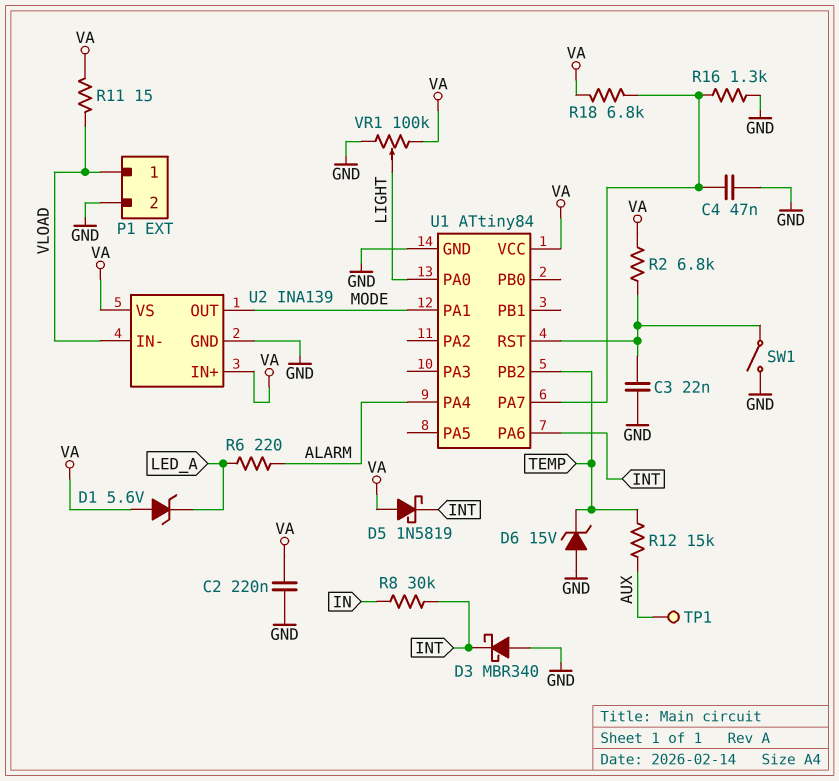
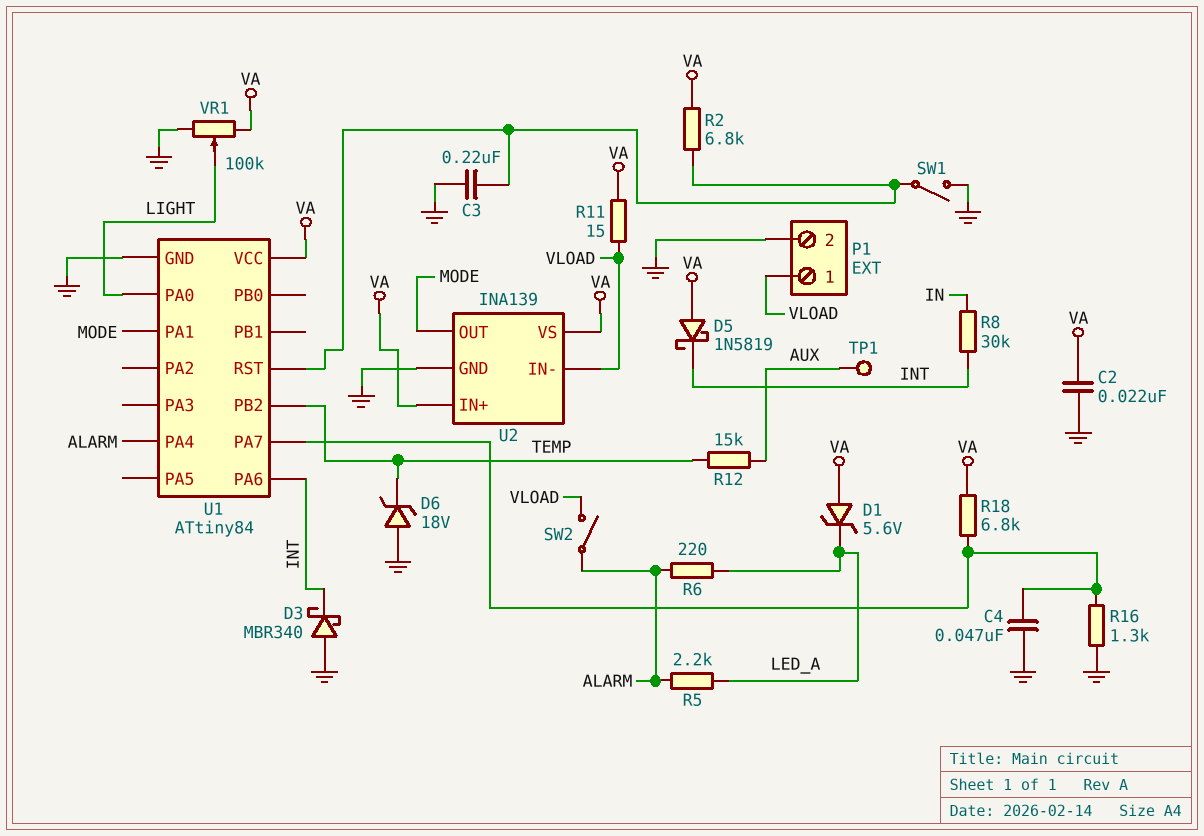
C2: 220nF (GND, VA) -> 22nF (GND, VA)
C3: 22nF (GND, U1/RST) -> 220nF (GND, U1/RST)
D6: zener 15V (A GND, K TEMP) -> zener 18V (A GND, K TEMP)
R5: none -> 2.2k (ALARM, LED_A)
SW2: none -> switch (ALARM, VLOAD)

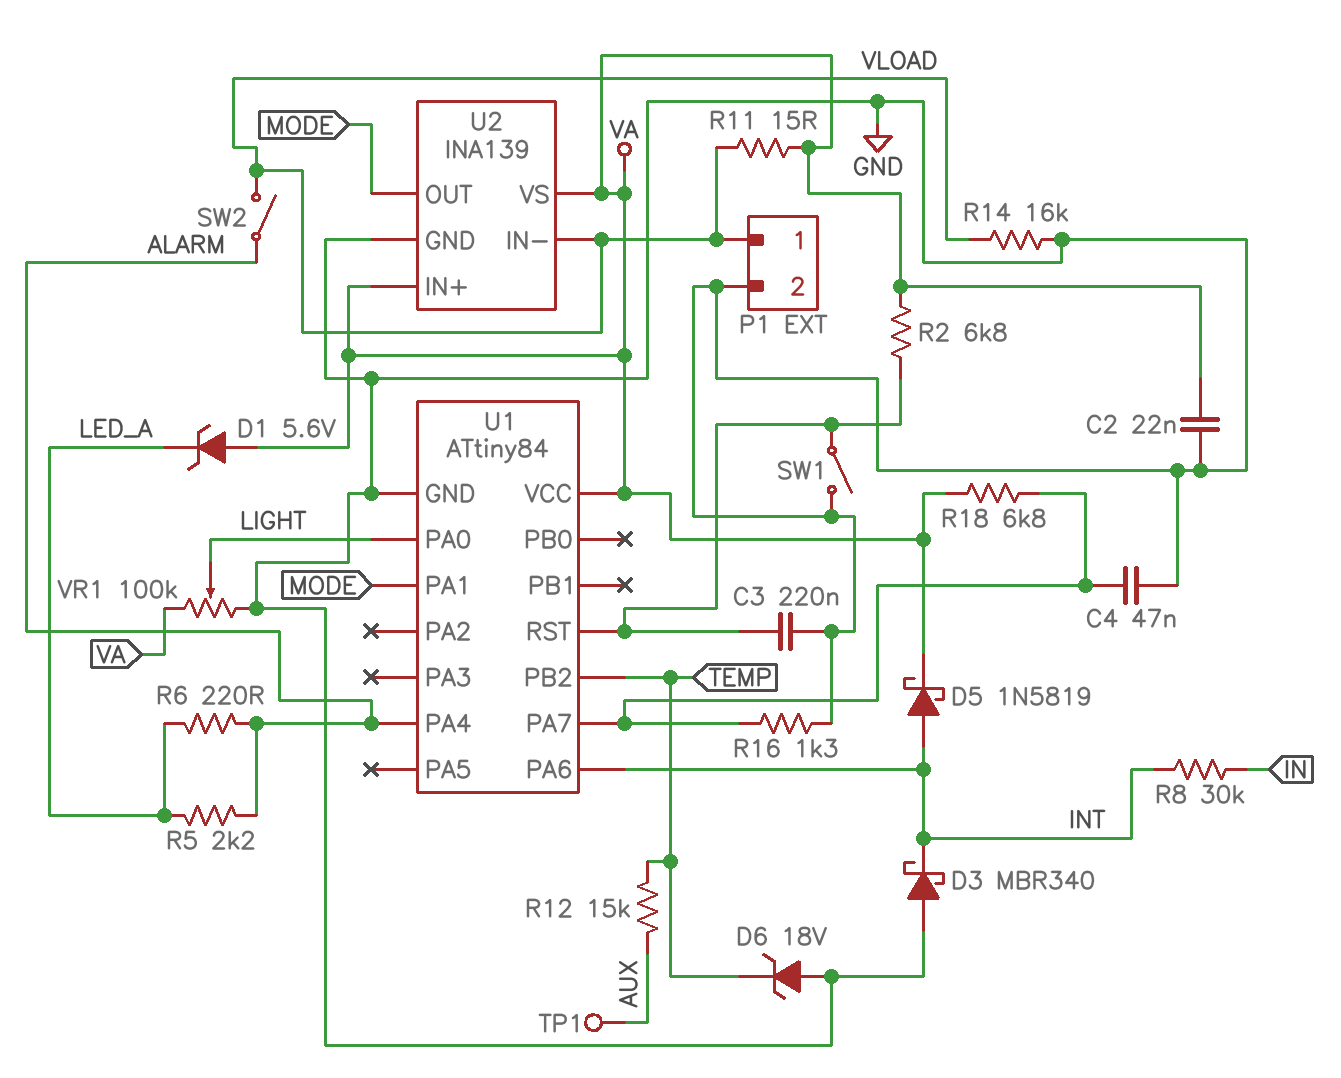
D5: schottky 1N5819 (A VA, K INT) -> schottky 1N5819 (A INT, K VA)
R14: none -> 16k (GND, VLOAD)

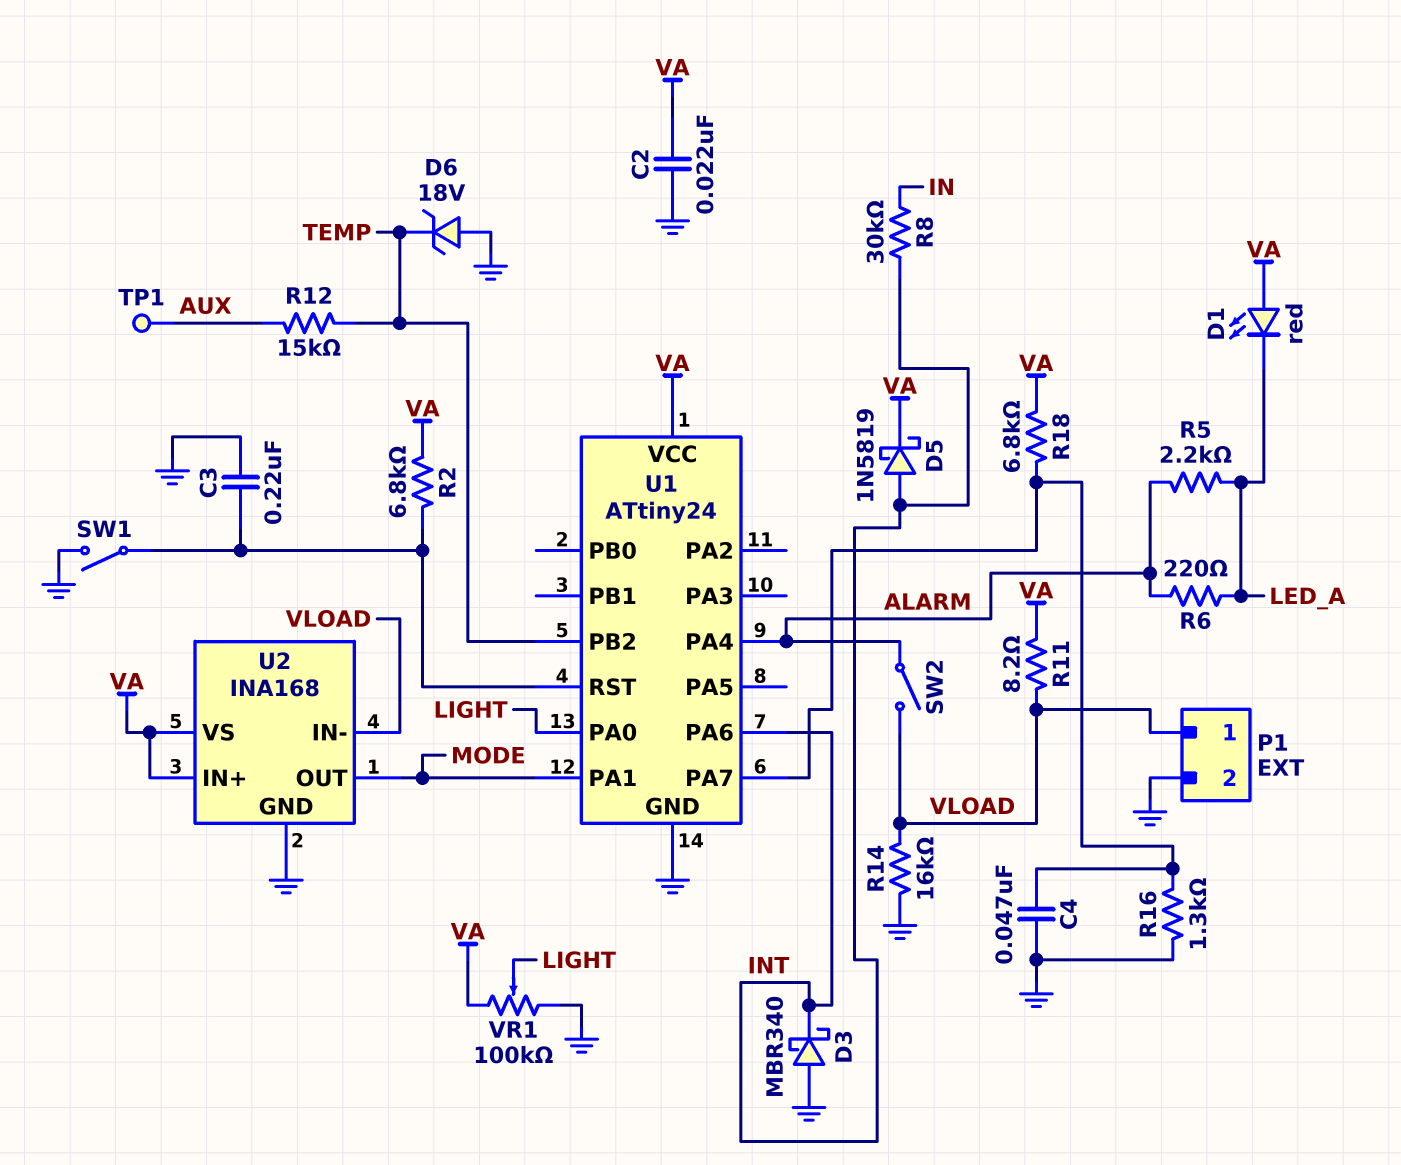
D1: zener 5.6V (A VA, K LED_A) -> LED red (A VA, K LED_A)
R11: 15 (VA, VLOAD) -> 8.2 (VA, VLOAD)
U1: ATtiny84 -> ATtiny24
U2: INA139 -> INA168

